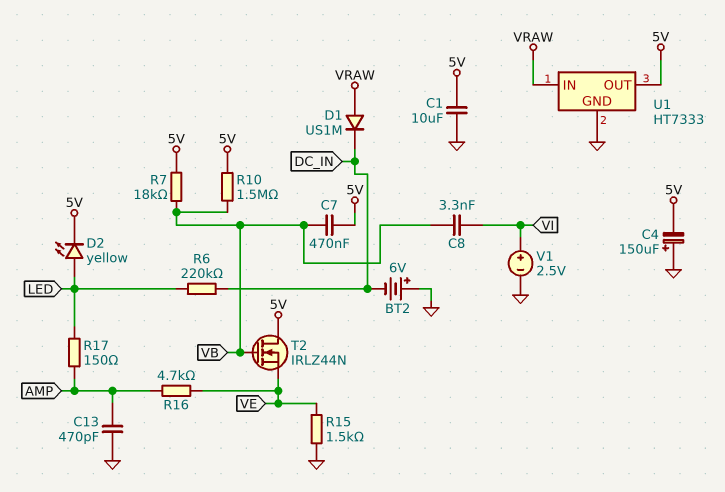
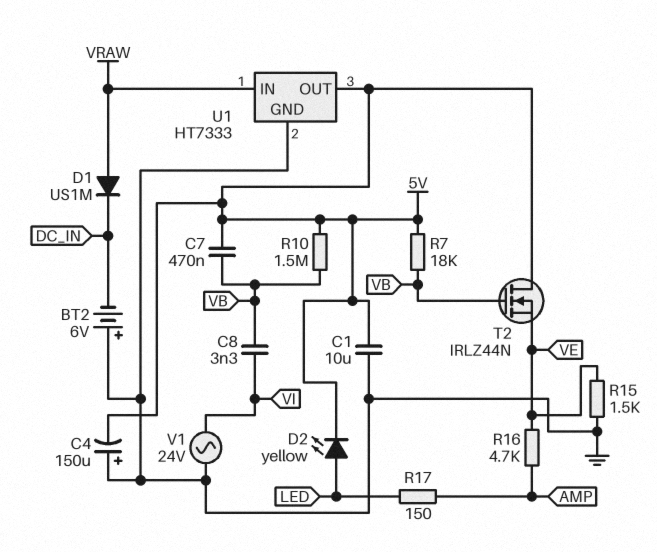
C13: 470pF (AMP, GND) -> none
R6: 220k (DC_IN, LED) -> none
V1: 2.5V (plus VI, minus GND) -> AC 24V (GND, VI)

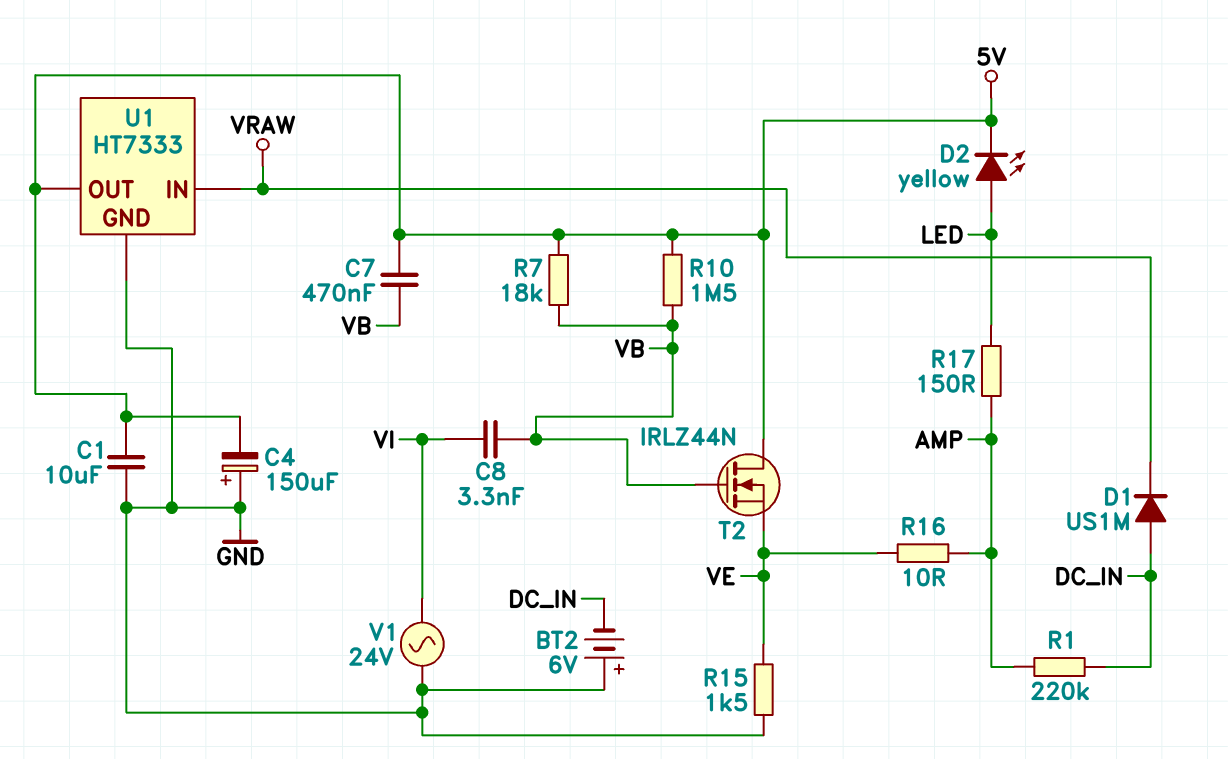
D1: diode US1M (A VRAW, K DC_IN) -> diode US1M (A DC_IN, K VRAW)
R1: none -> 220k (AMP, DC_IN)
R16: 4.7k (AMP, VE) -> 10 (AMP, VE)

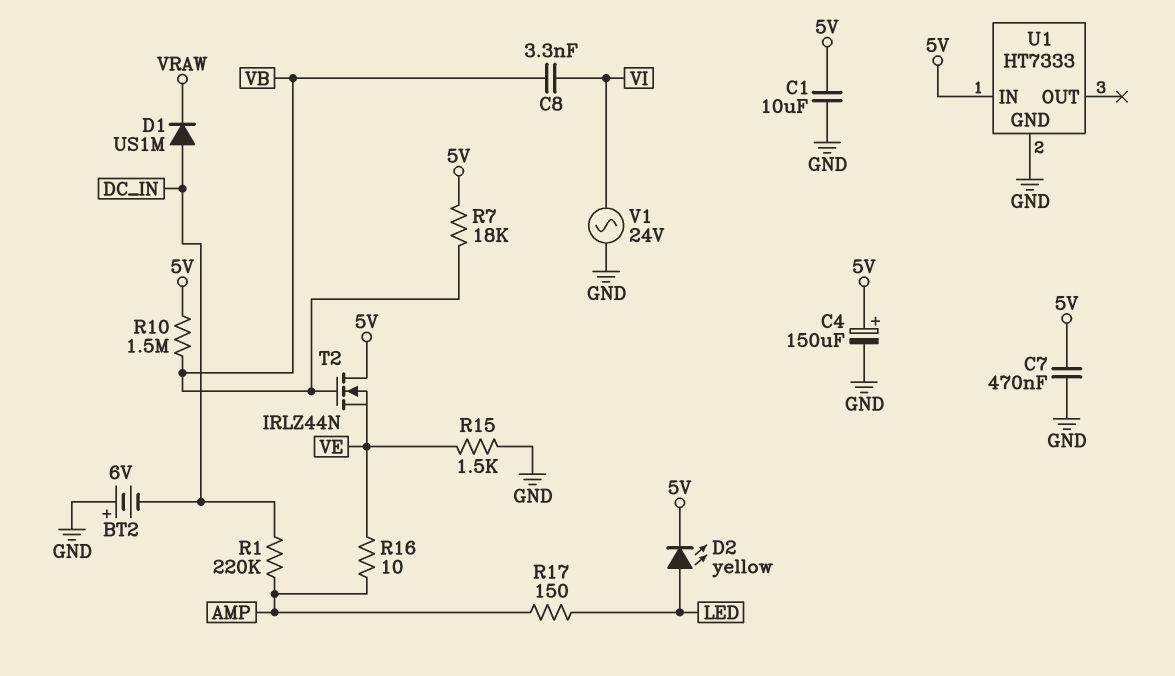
C4: 150uF (plus GND, minus 5V) -> 150uF (plus 5V, minus GND)
C7: 470nF (5V, VB) -> 470nF (5V, GND)
U1 pin IN: VRAW -> 5V
U1 pin OUT: 5V -> none

